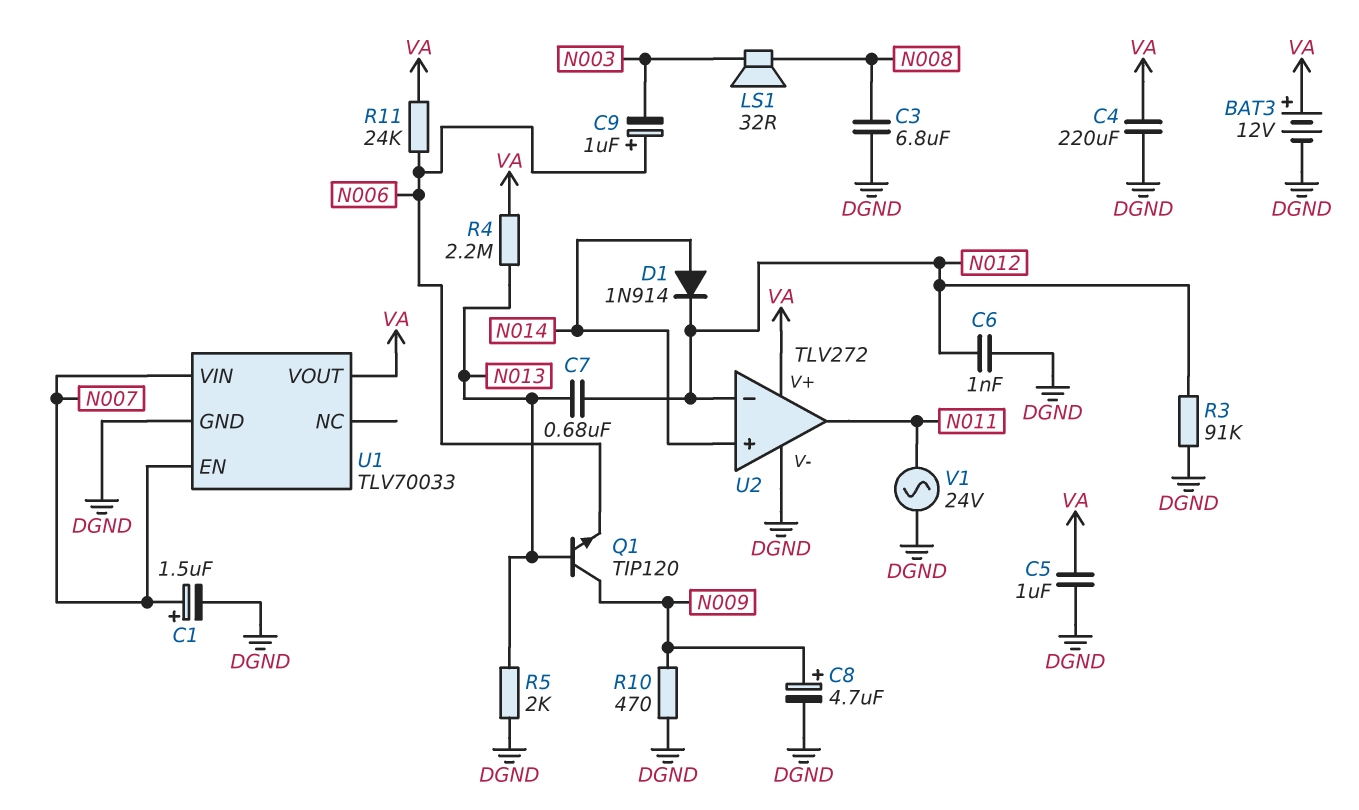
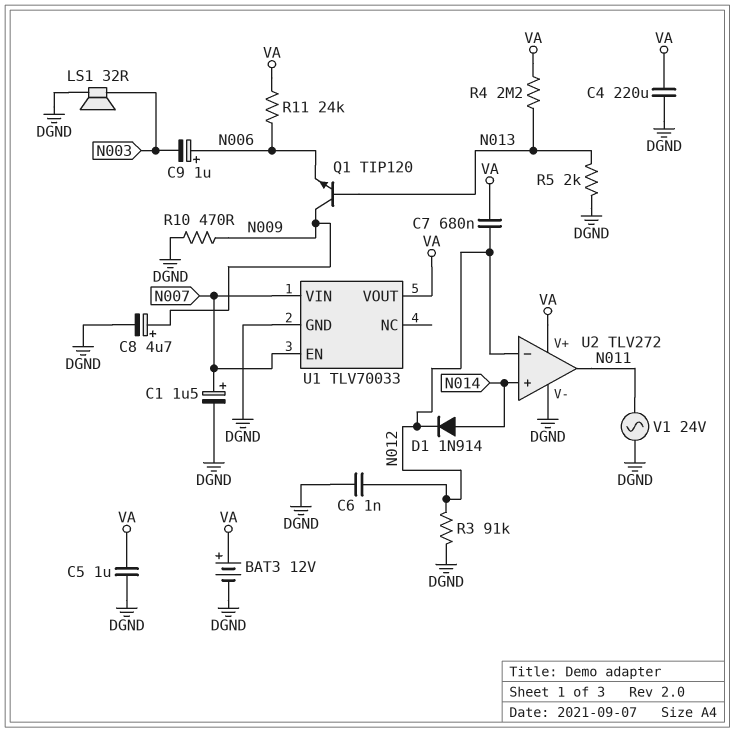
C3: 6.8uF (DGND, N008) -> none
C7: 680nF (N012, N013) -> 680nF (N012, VA)
LS1: speaker 32R (N003, N008) -> speaker 32R (DGND, N003)

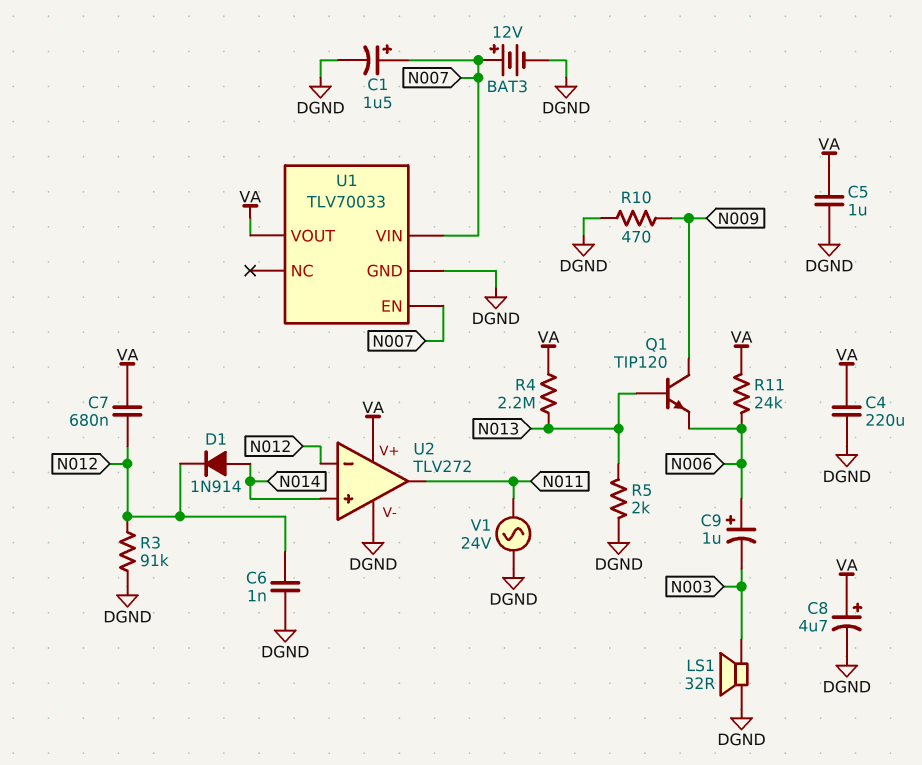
BAT3: 12V (plus VA, minus DGND) -> 12V (plus N007, minus DGND)
C8: 4.7uF (plus N009, minus DGND) -> 4.7uF (plus VA, minus DGND)

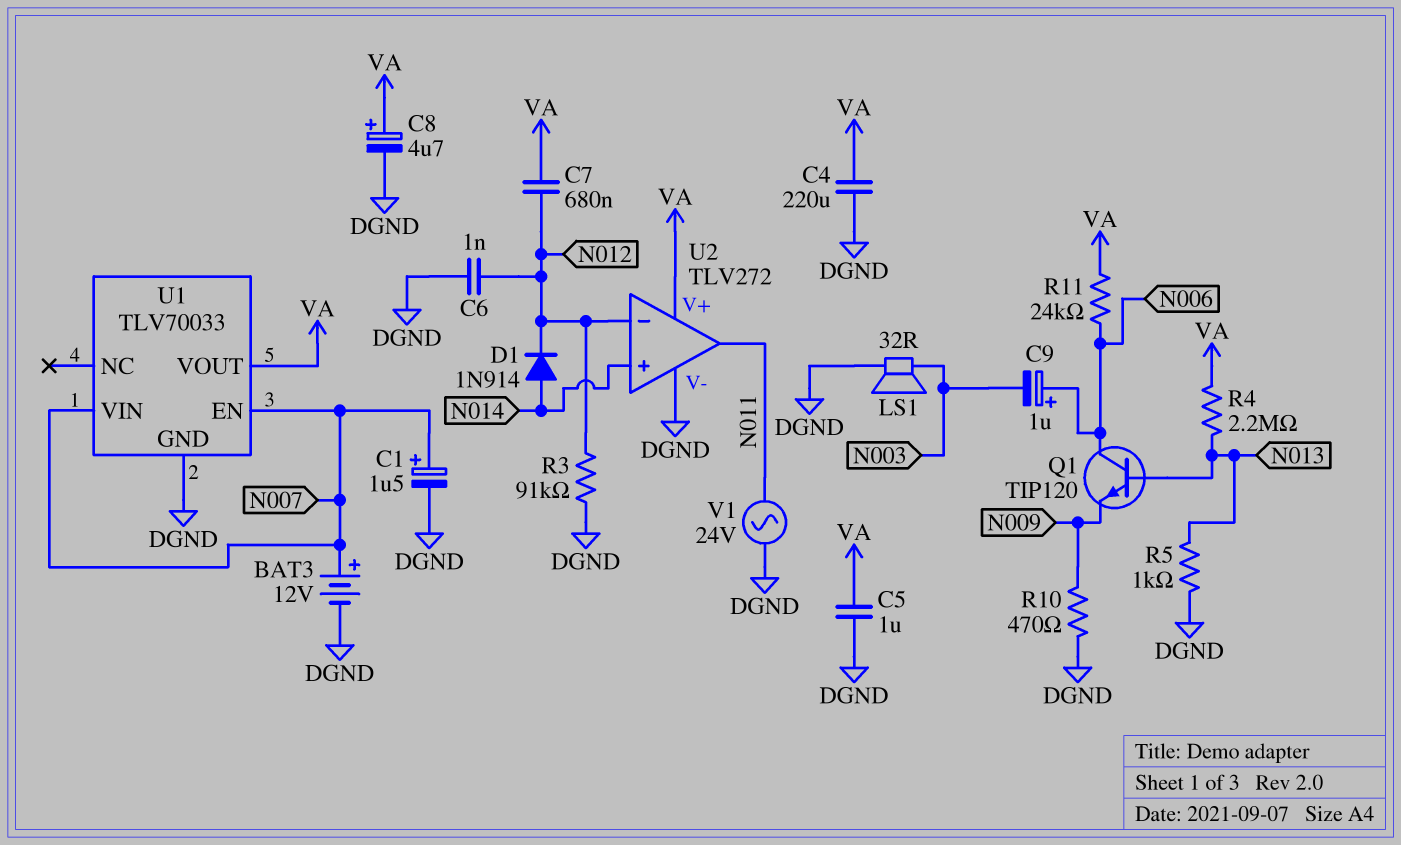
Q1: NPN TIP120 (B N013, C N009, E N006) -> NPN TIP120 (B N013, C N006, E N009)
R5: 2k (DGND, N013) -> 1k (DGND, N013)

